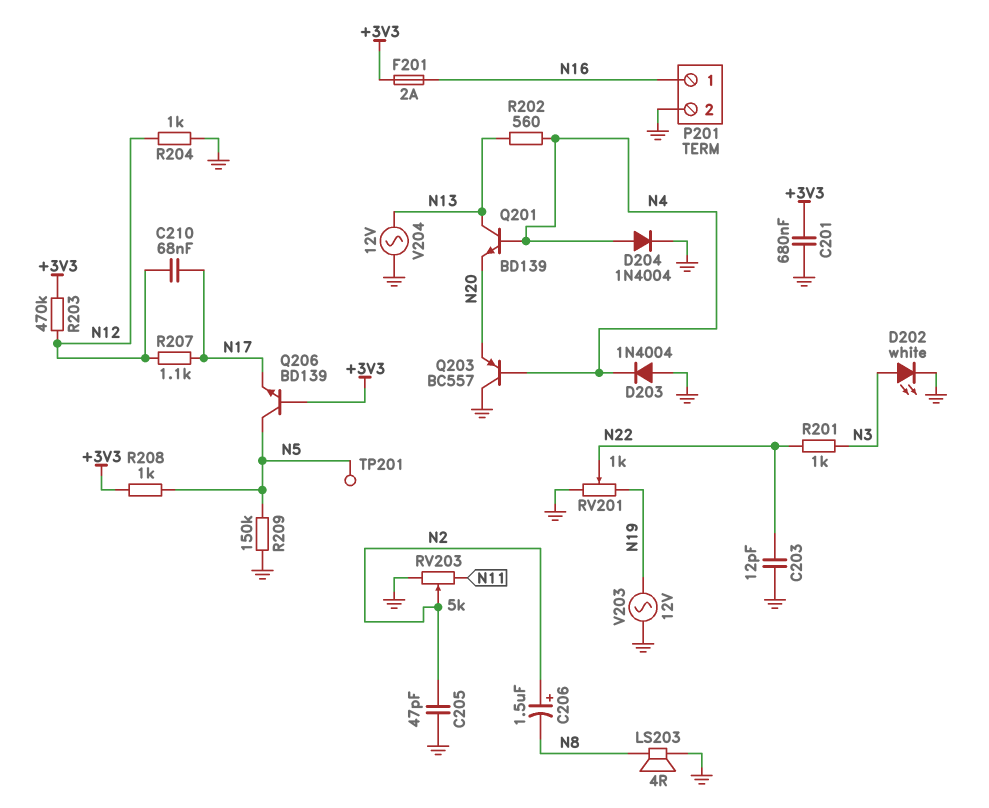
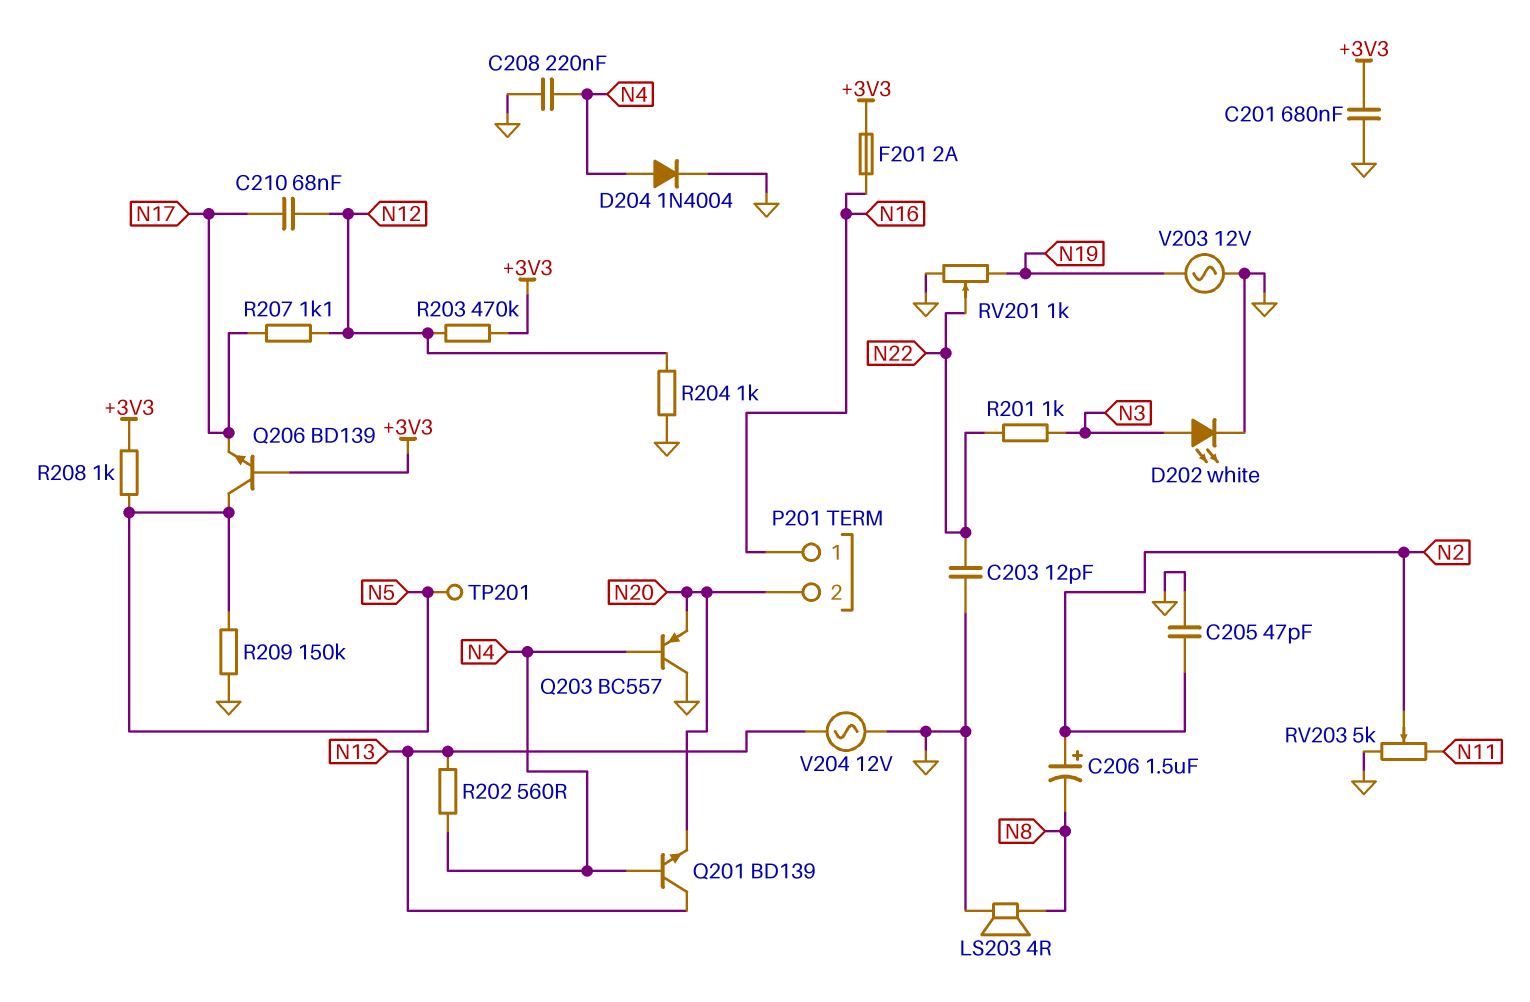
C208: none -> 220nF (GND, N4)
D203: diode 1N4004 (A GND, K N4) -> none
P201 pin 2: GND -> N20

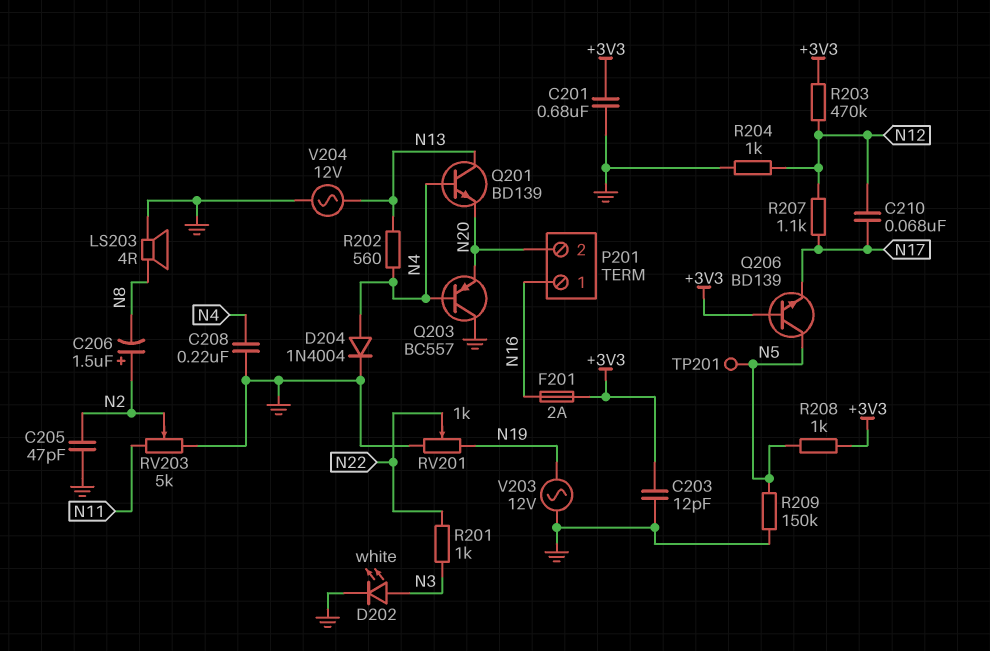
C203: 12pF (GND, N22) -> 12pF (+3V3, GND)

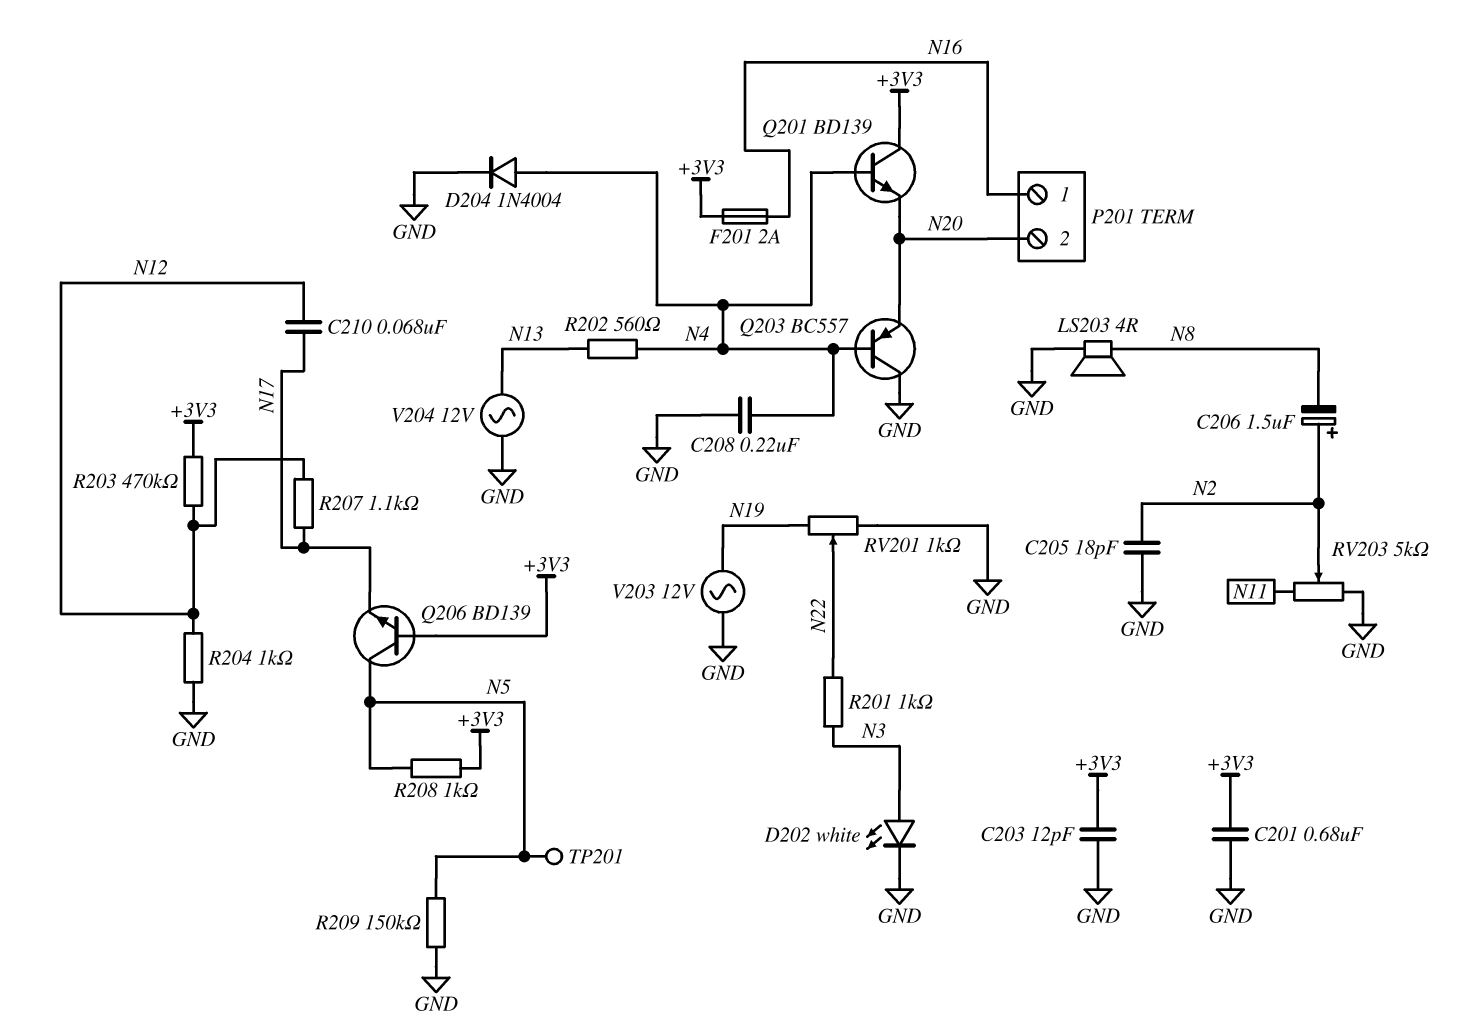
C205: 47pF (GND, N2) -> 18pF (GND, N2)
Q201: NPN BD139 (B N4, C N13, E N20) -> NPN BD139 (B N4, C +3V3, E N20)

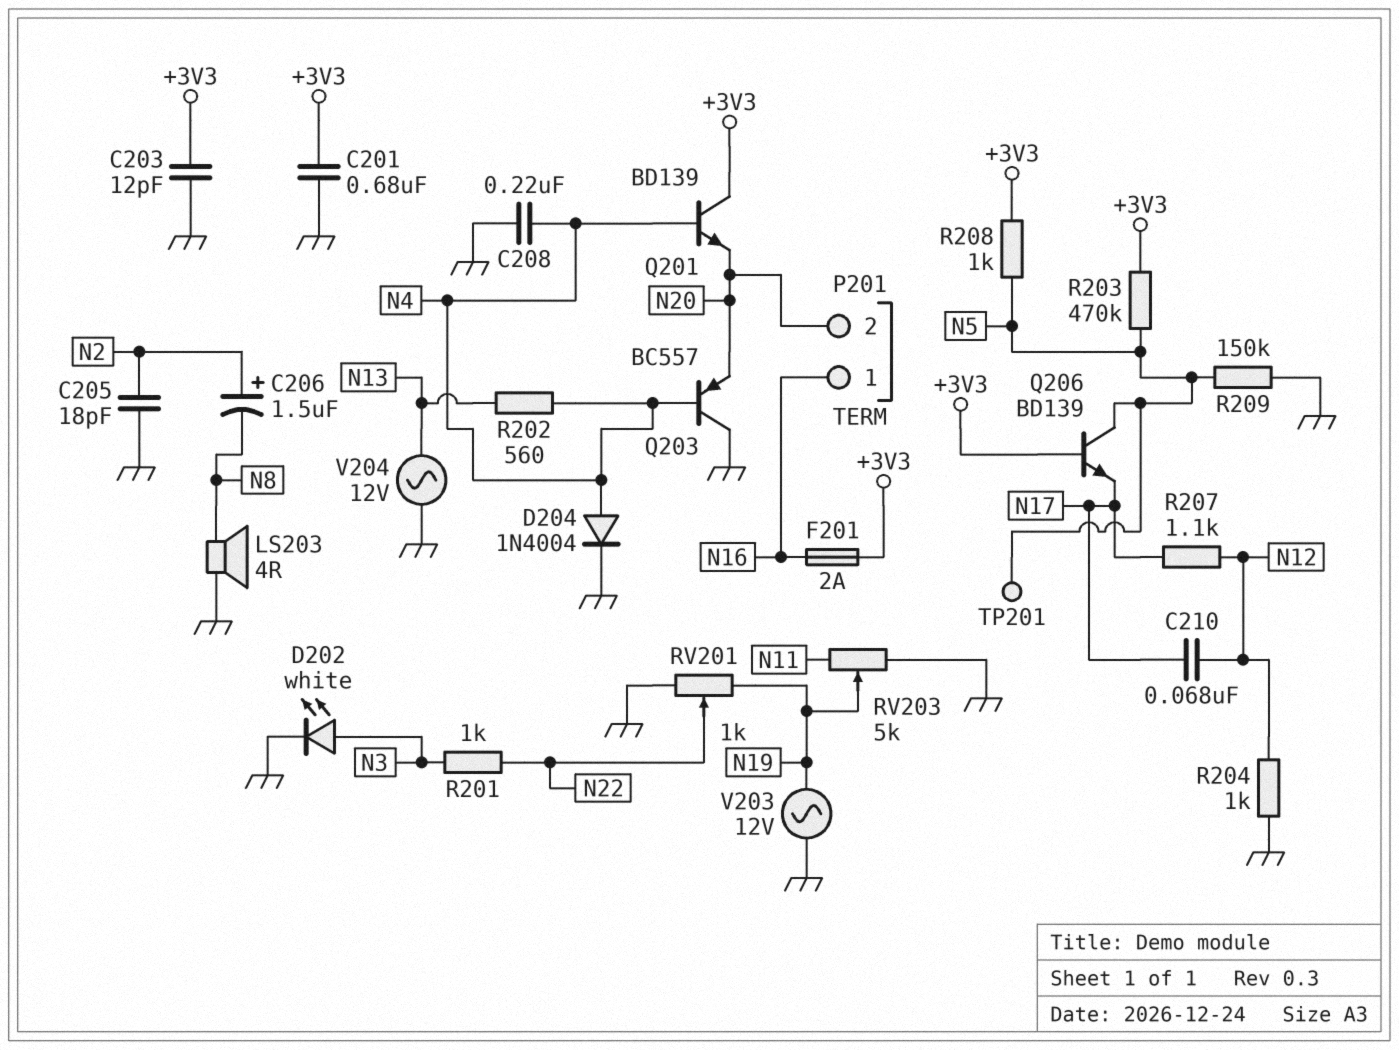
R203: 470k (+3V3, N12) -> 470k (+3V3, N5)
RV203: 5k (GND, N11, wiper N2) -> 5k (GND, N11, wiper N19)

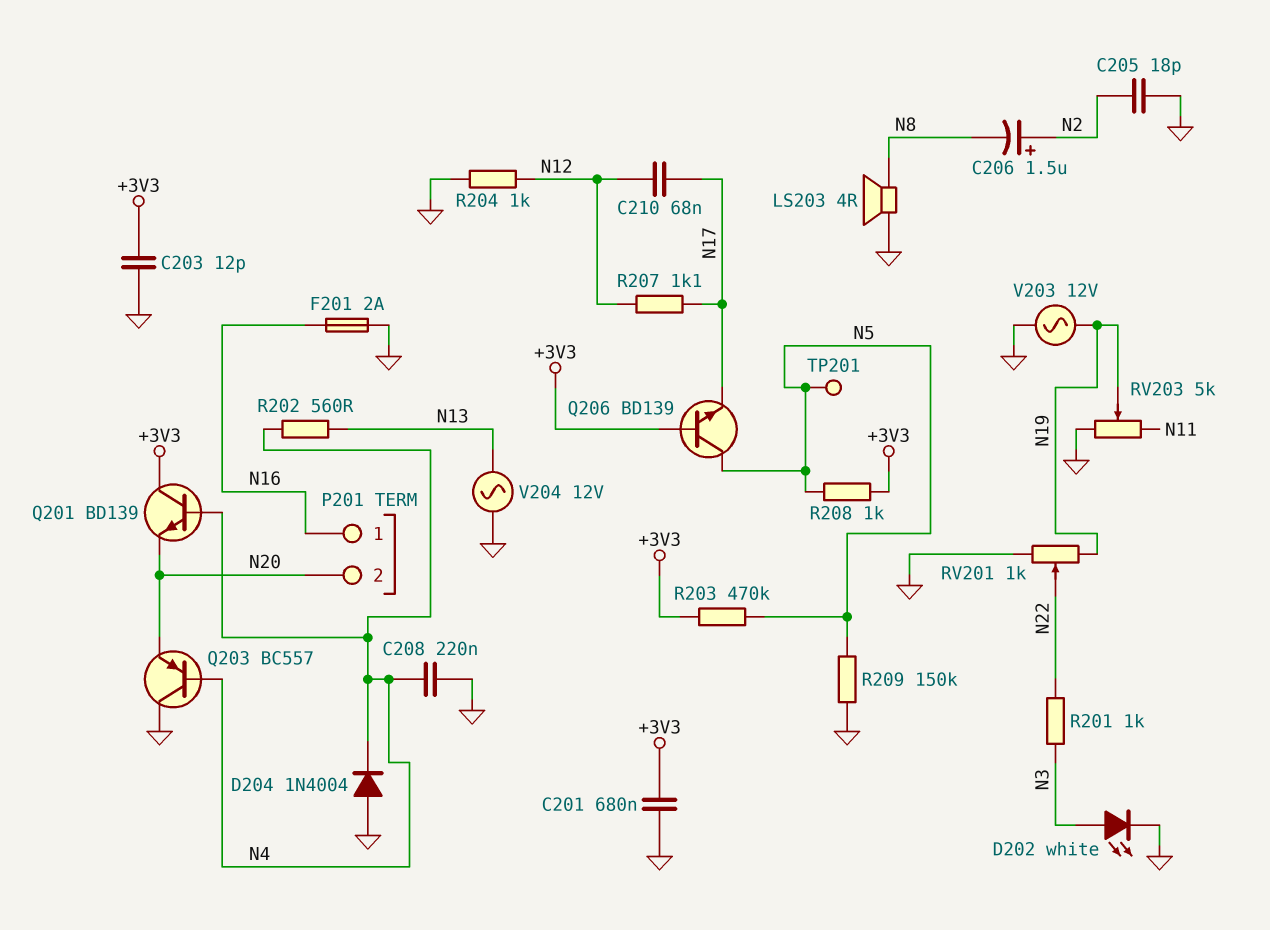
D204: diode 1N4004 (A N4, K GND) -> diode 1N4004 (A GND, K N4)
F201: 2A (+3V3, N16) -> 2A (GND, N16)

